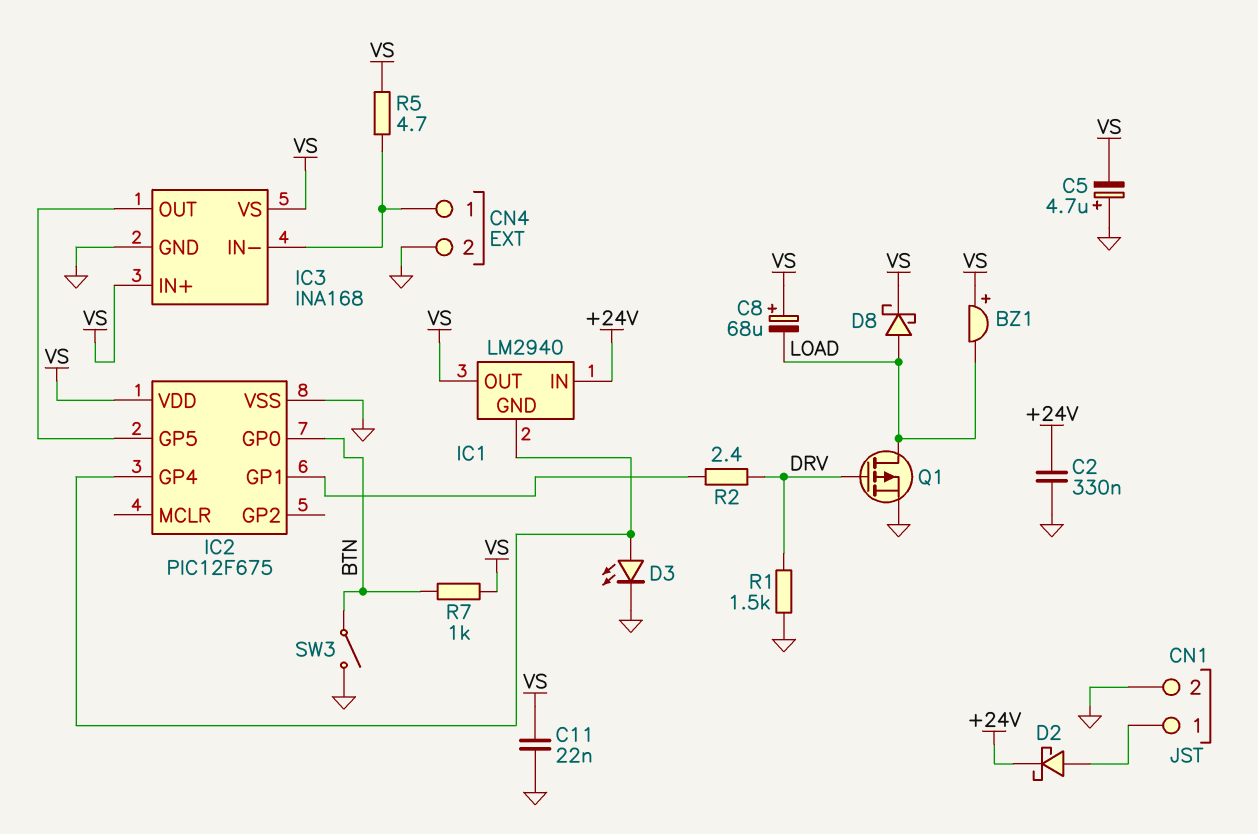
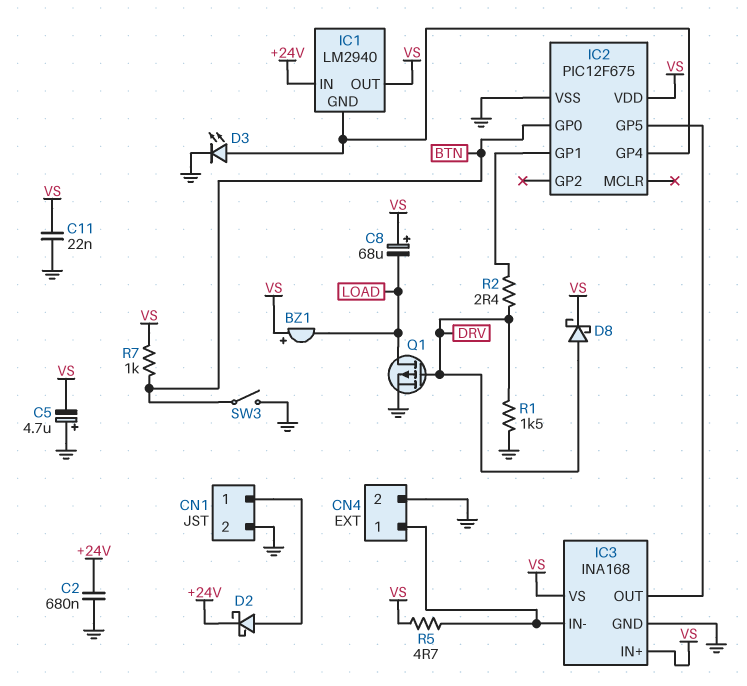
C2: 330nF (+24V, GND) -> 680nF (+24V, GND)
D8: schottky (A LOAD, K VS) -> schottky (A DRV, K VS)

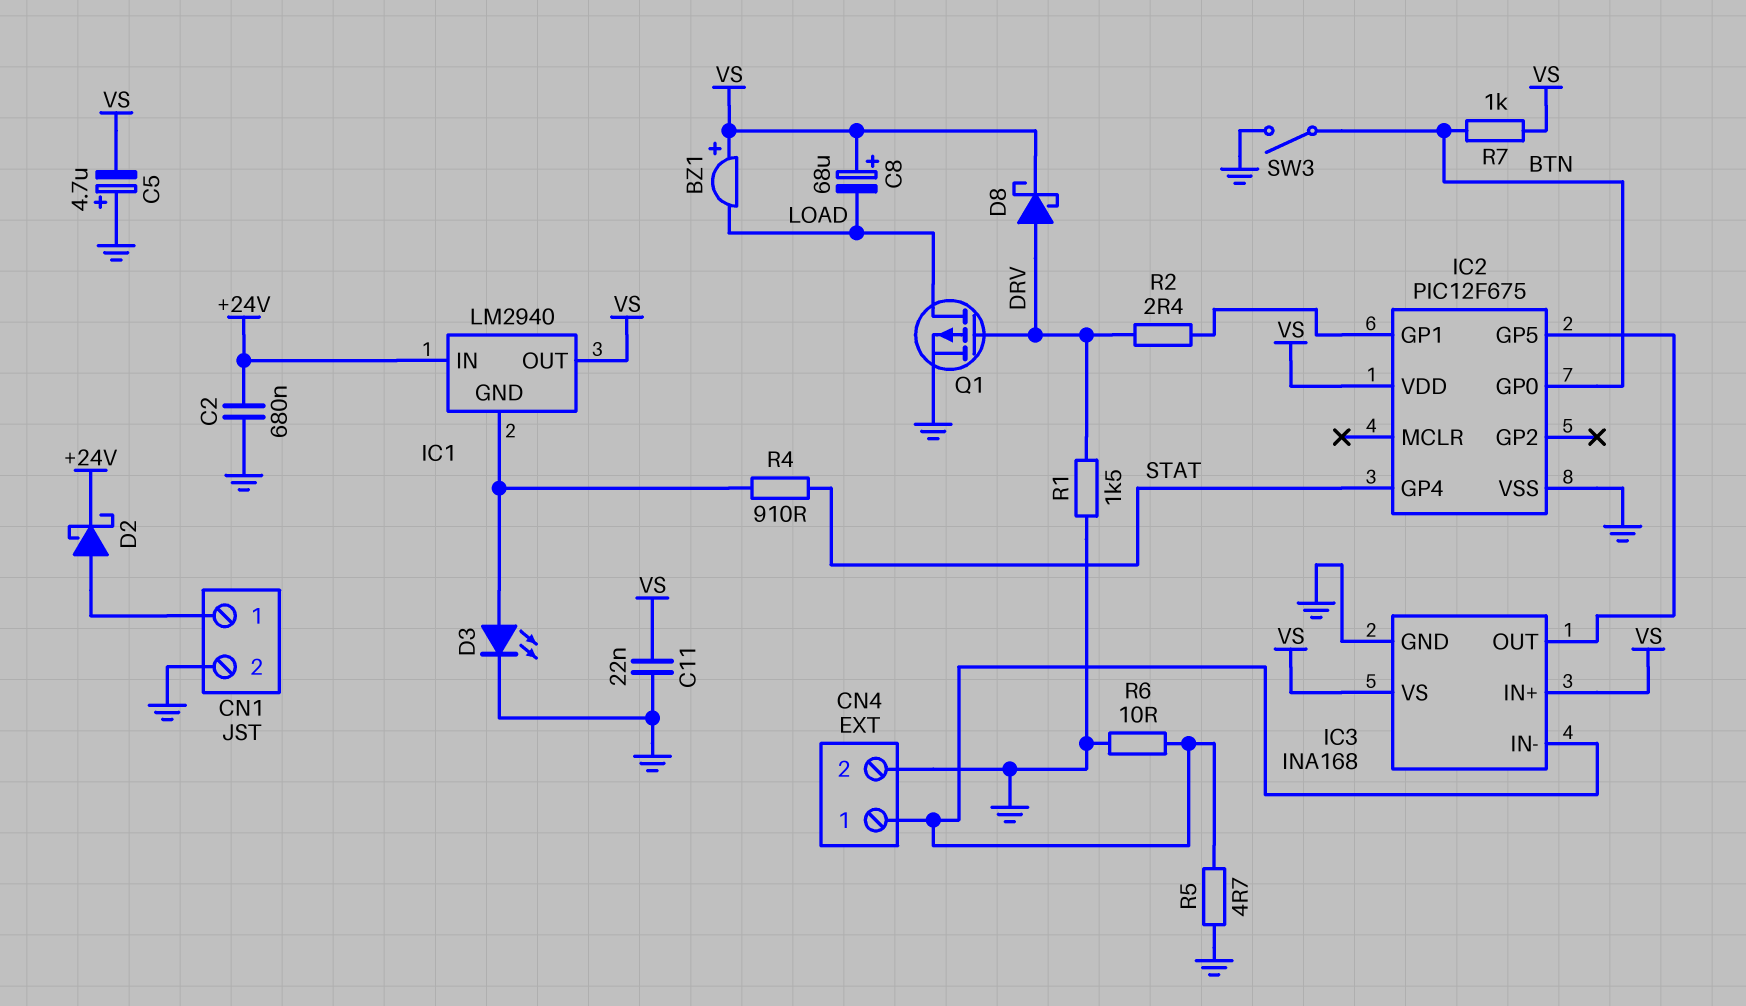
IC2 pin GP4: IC1/GND -> STAT
R4: none -> 910 (IC1/GND, STAT)
R5: 4.7 (CN4/1, VS) -> 4.7 (CN4/1, GND)
R6: none -> 10 (CN4/1, GND)

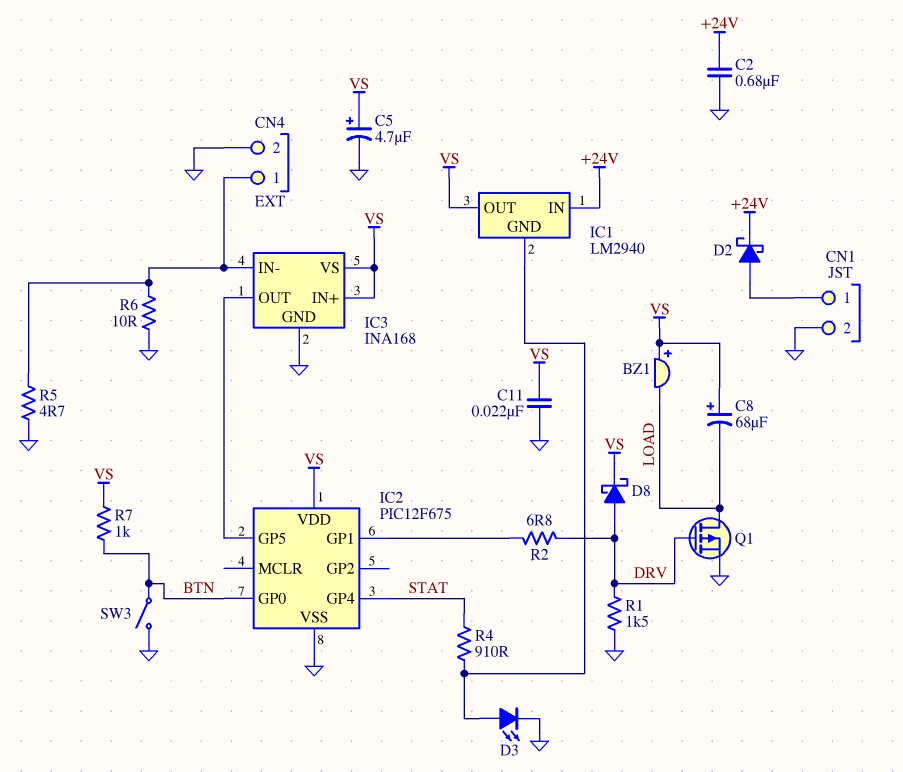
C5: 4.7uF (plus GND, minus VS) -> 4.7uF (plus VS, minus GND)
R2: 2.4 (DRV, IC2/GP1) -> 6.8 (DRV, IC2/GP1)

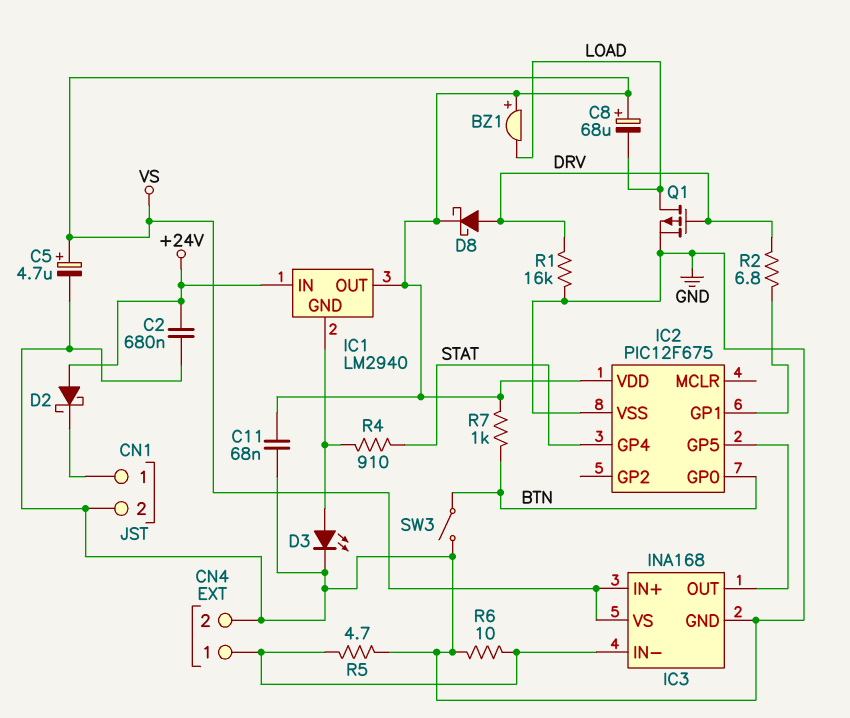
C11: 22nF (GND, VS) -> 68nF (GND, VS)
D2: schottky (A CN1/1, K +24V) -> schottky (A +24V, K CN1/1)
R1: 1.5k (DRV, GND) -> 16k (DRV, GND)

